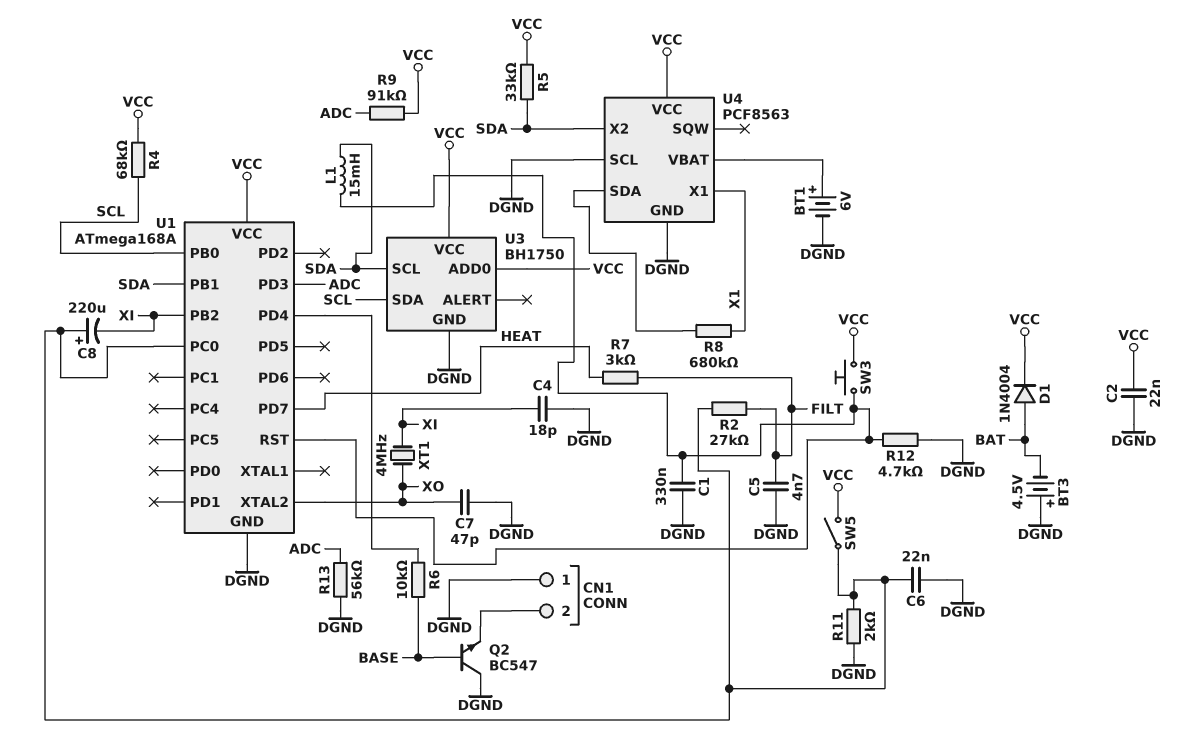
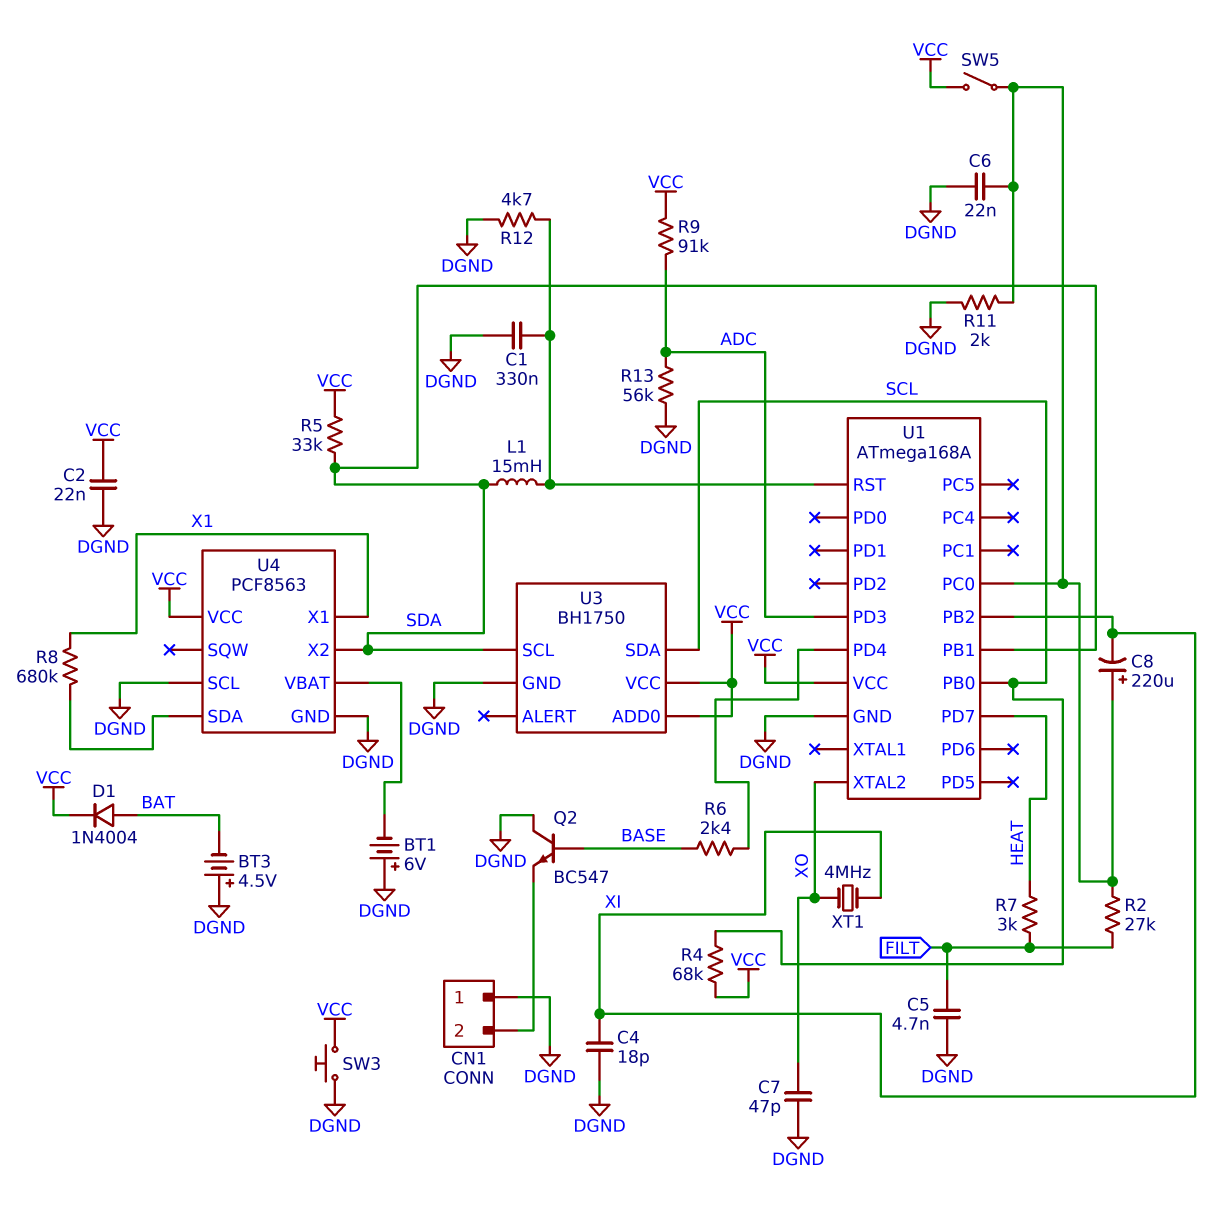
BT1: 6V (plus U4/VBAT, minus DGND) -> 6V (plus DGND, minus U4/VBAT)
R6: 10k (BASE, U1/PD4) -> 2.4k (BASE, U1/PD4)
SW3: button (U1/RST, VCC) -> button (DGND, VCC)

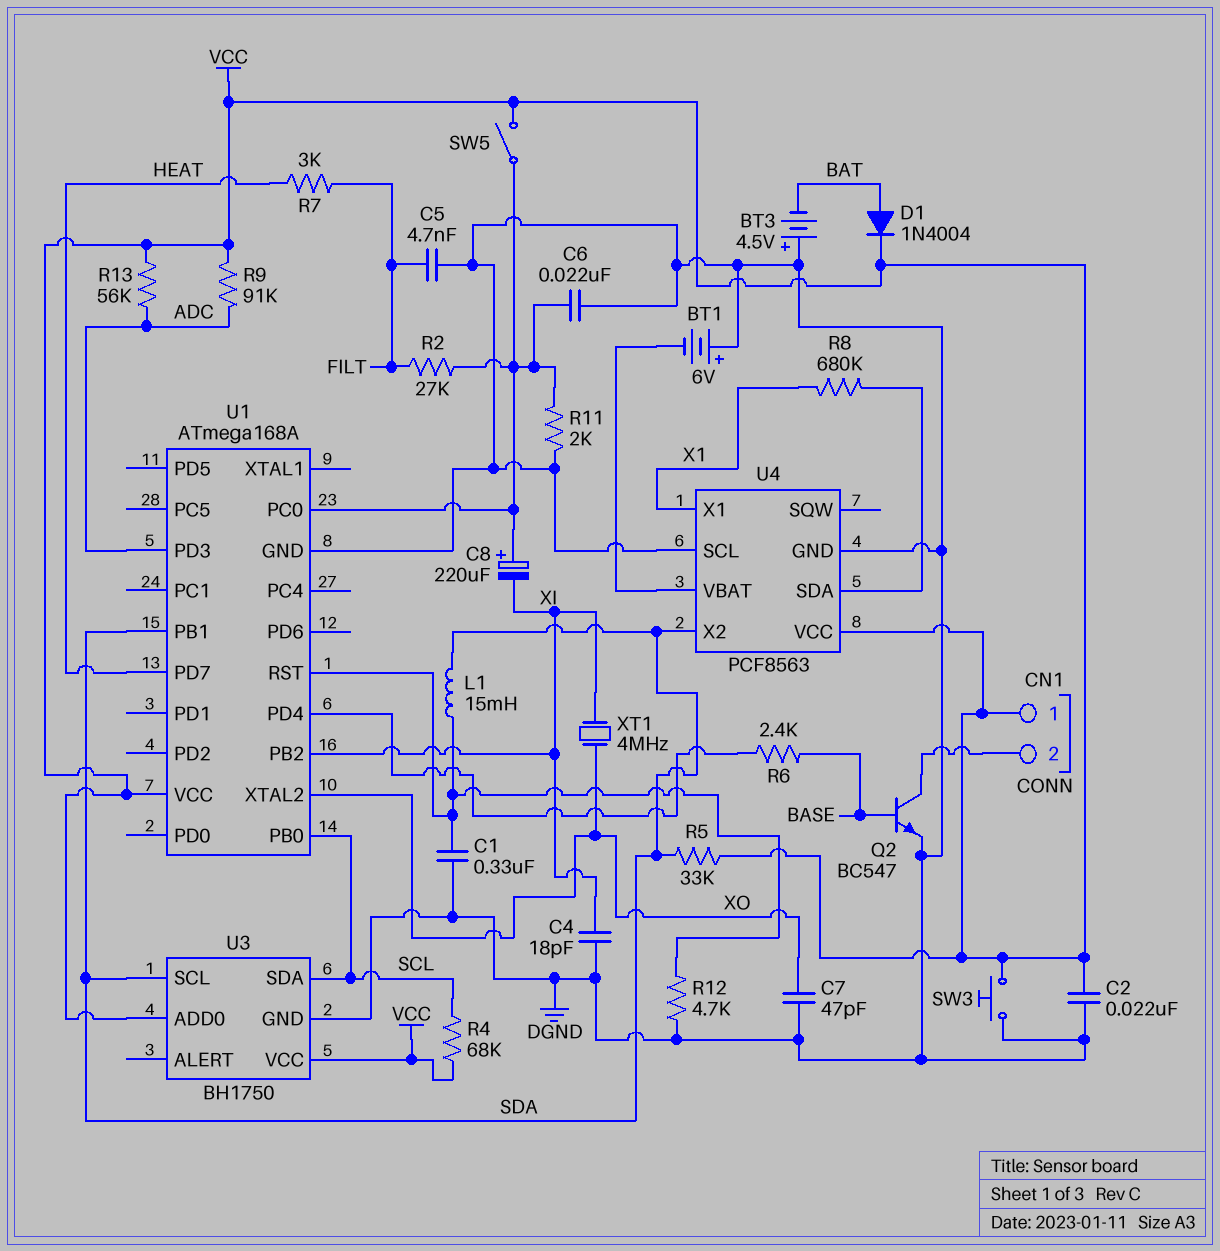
CN1 pin 1: DGND -> VCC
Q2: NPN BC547 (B BASE, C DGND, E CN1/2) -> NPN BC547 (B BASE, C CN1/2, E DGND)
R13: 56k (ADC, DGND) -> 56k (ADC, VCC)

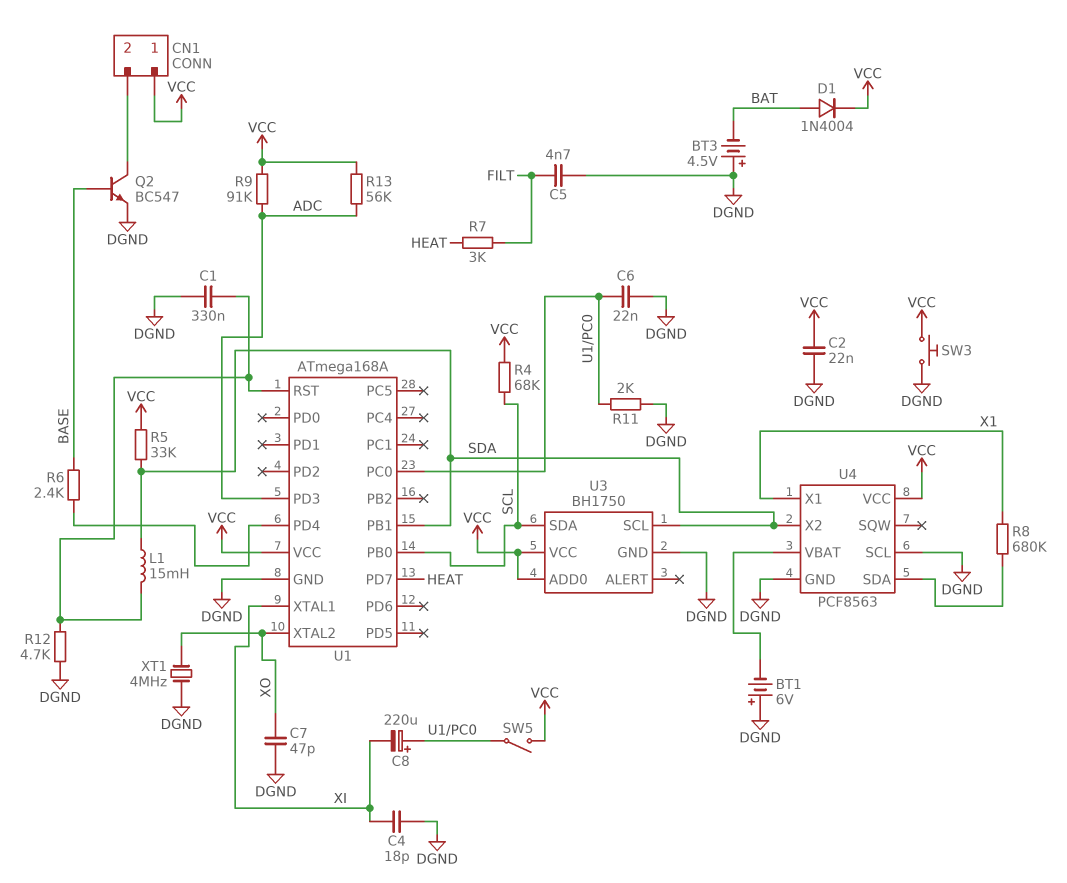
R2: 27k (FILT, U1/PC0) -> none
U1 pin PB2: XI -> none
U1 pin XTAL1: none -> XI
XT1: 4MHz (XI, XO) -> 4MHz (DGND, XO)

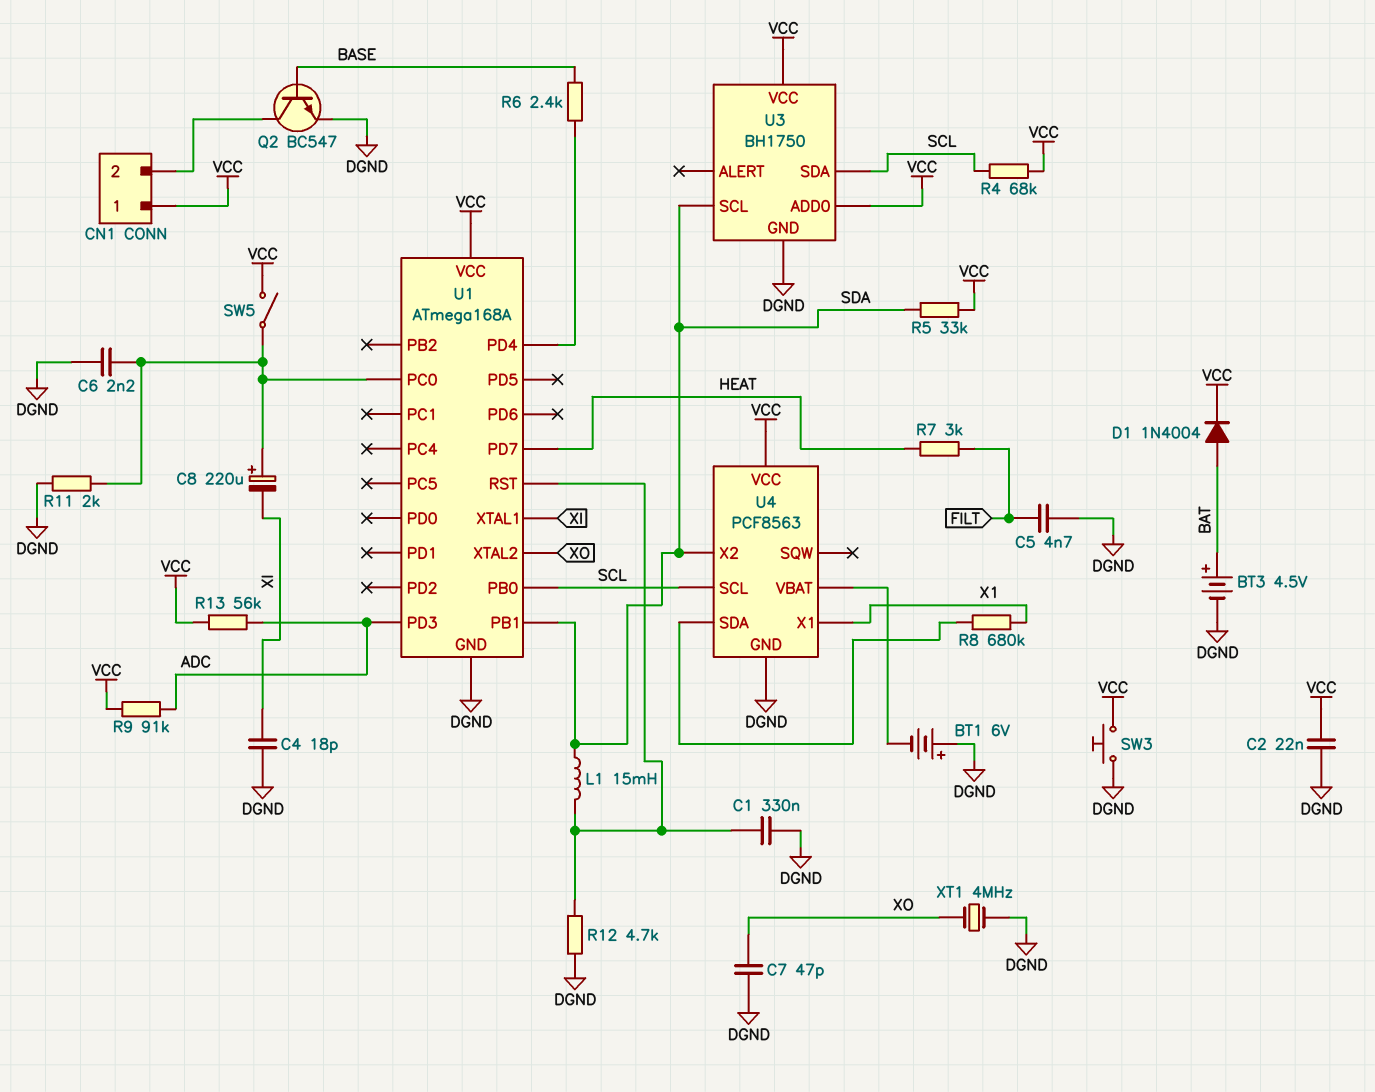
BT3: 4.5V (plus DGND, minus BAT) -> 4.5V (plus BAT, minus DGND)
C6: 22nF (DGND, U1/PC0) -> 2.2nF (DGND, U1/PC0)
U4 pin SCL: DGND -> SCL

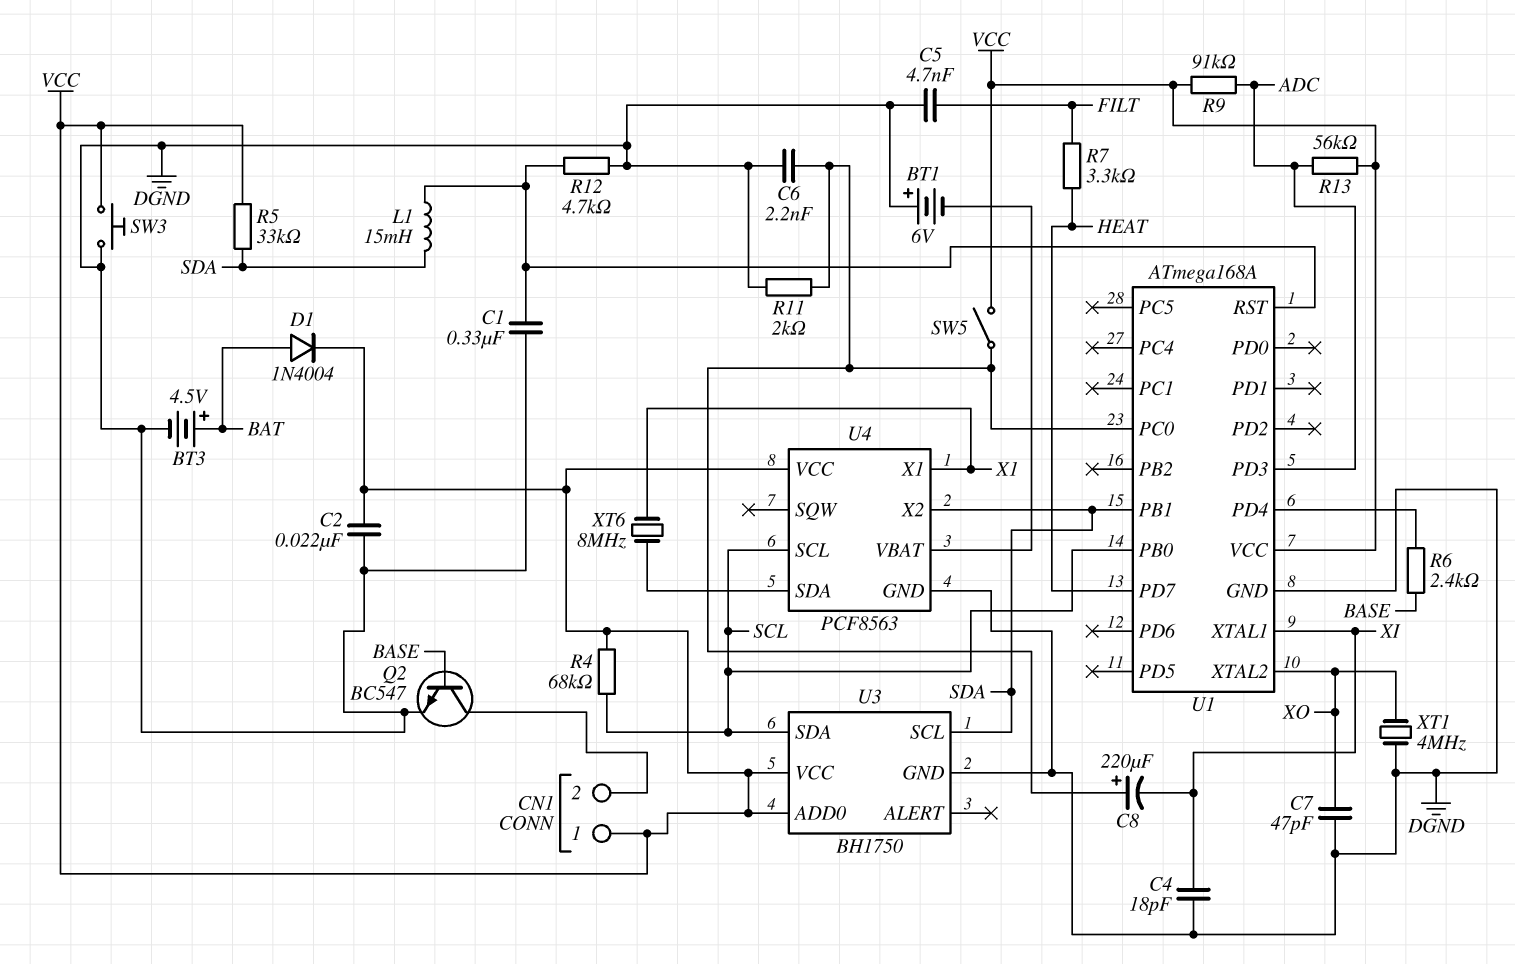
R7: 3k (FILT, HEAT) -> 3.3k (FILT, HEAT)
R8: 680k (U4/SDA, X1) -> none
XT6: none -> 8MHz (U4/SDA, X1)

